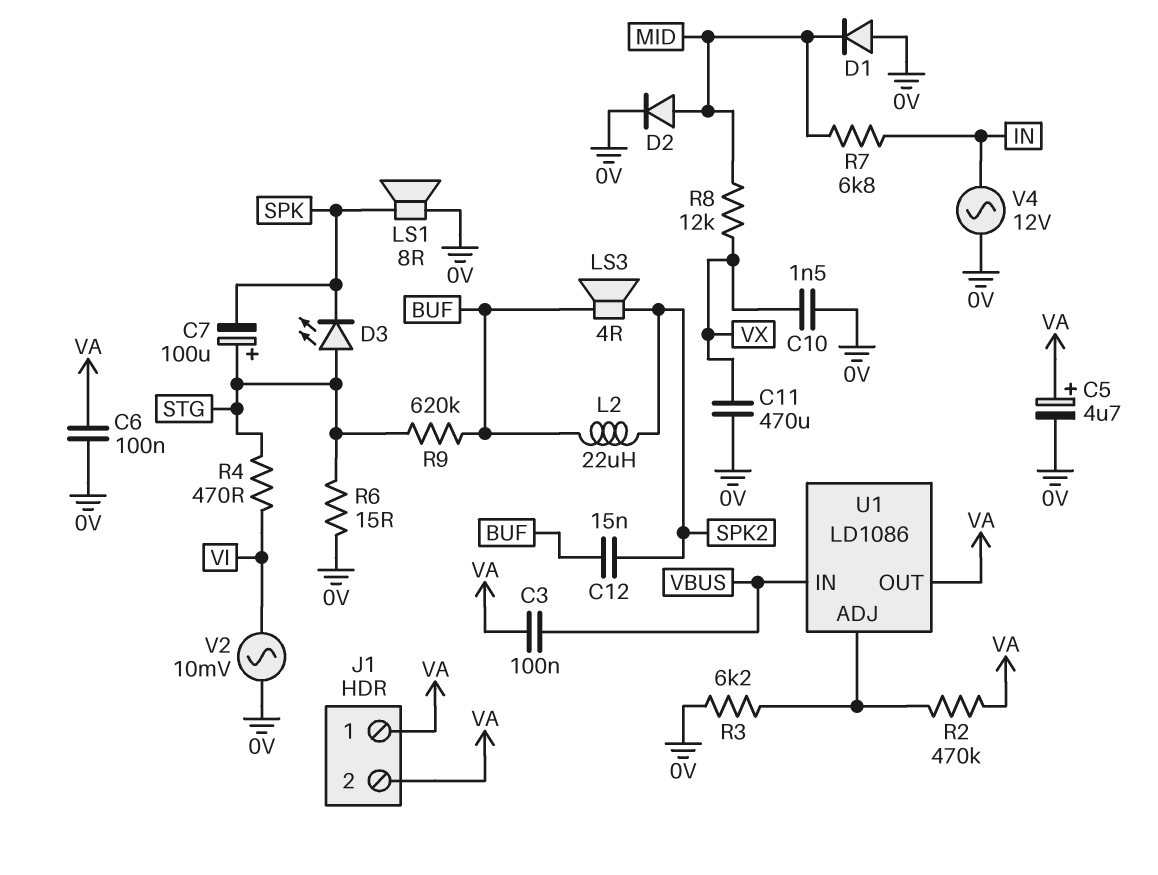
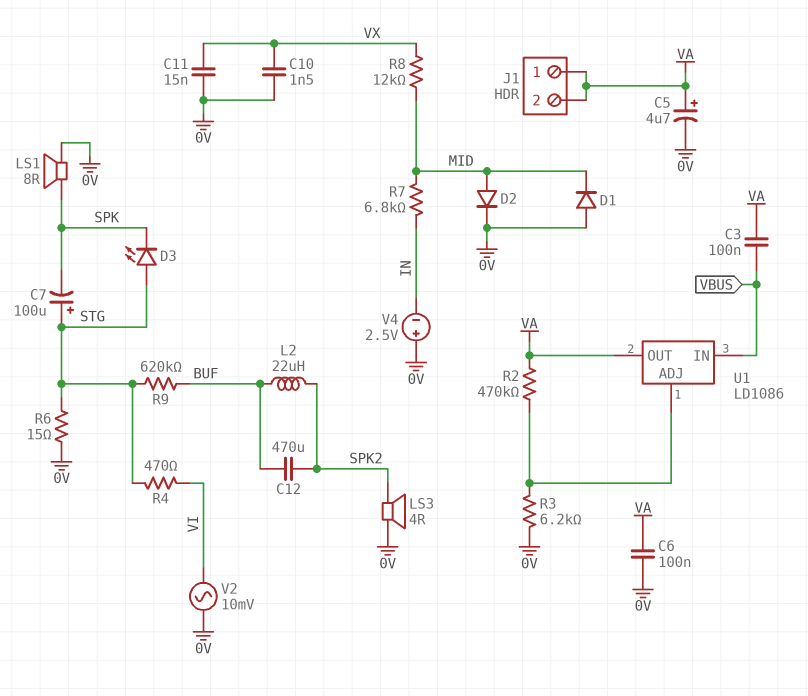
C11: 470uF (0V, VX) -> 15nF (0V, VX)
C12: 15nF (BUF, SPK2) -> 470uF (BUF, SPK2)
LS3: speaker 4R (BUF, SPK2) -> speaker 4R (0V, SPK2)
V4: AC 12V (0V, IN) -> 2.5V (plus 0V, minus IN)

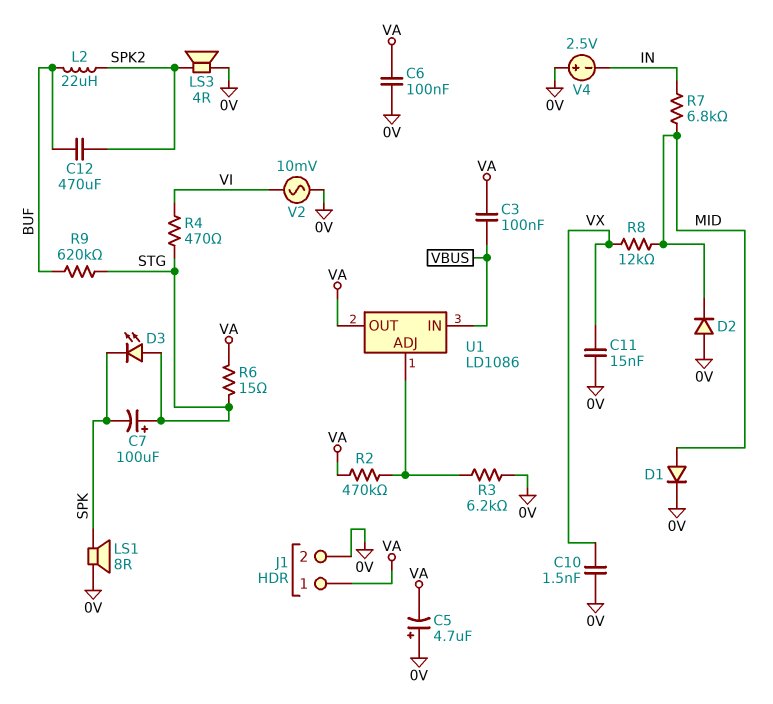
C5: 4.7uF (plus VA, minus 0V) -> 4.7uF (plus 0V, minus VA)
D1: diode (A 0V, K MID) -> diode (A MID, K 0V)
D2: diode (A MID, K 0V) -> diode (A 0V, K MID)
J1 pin 2: VA -> 0V
R6: 15 (0V, STG) -> 15 (STG, VA)

